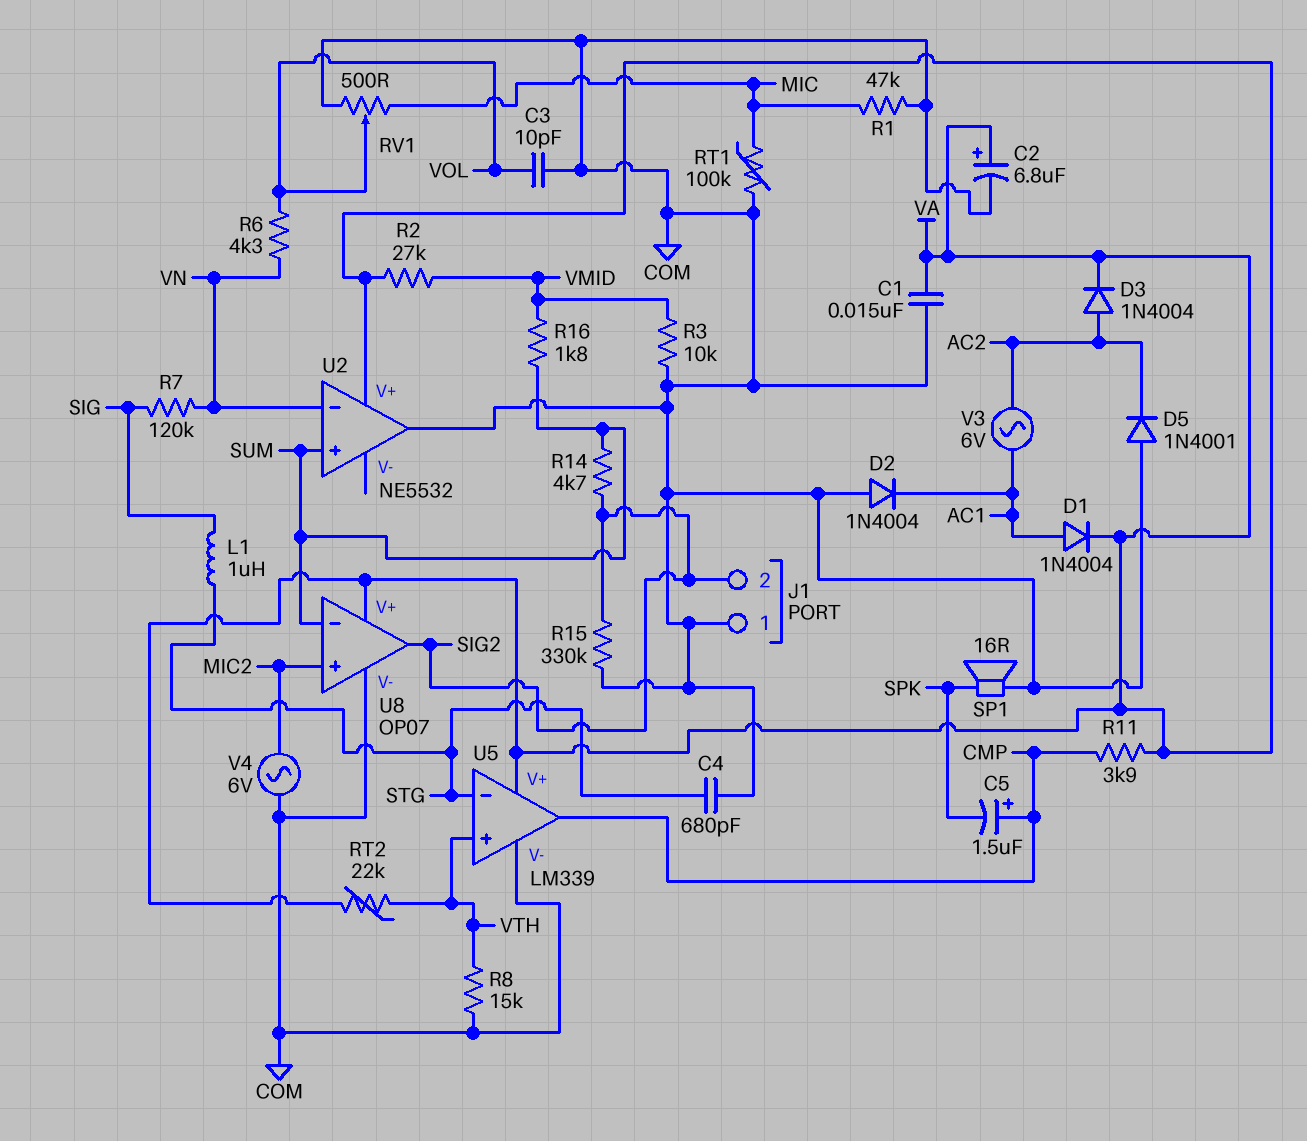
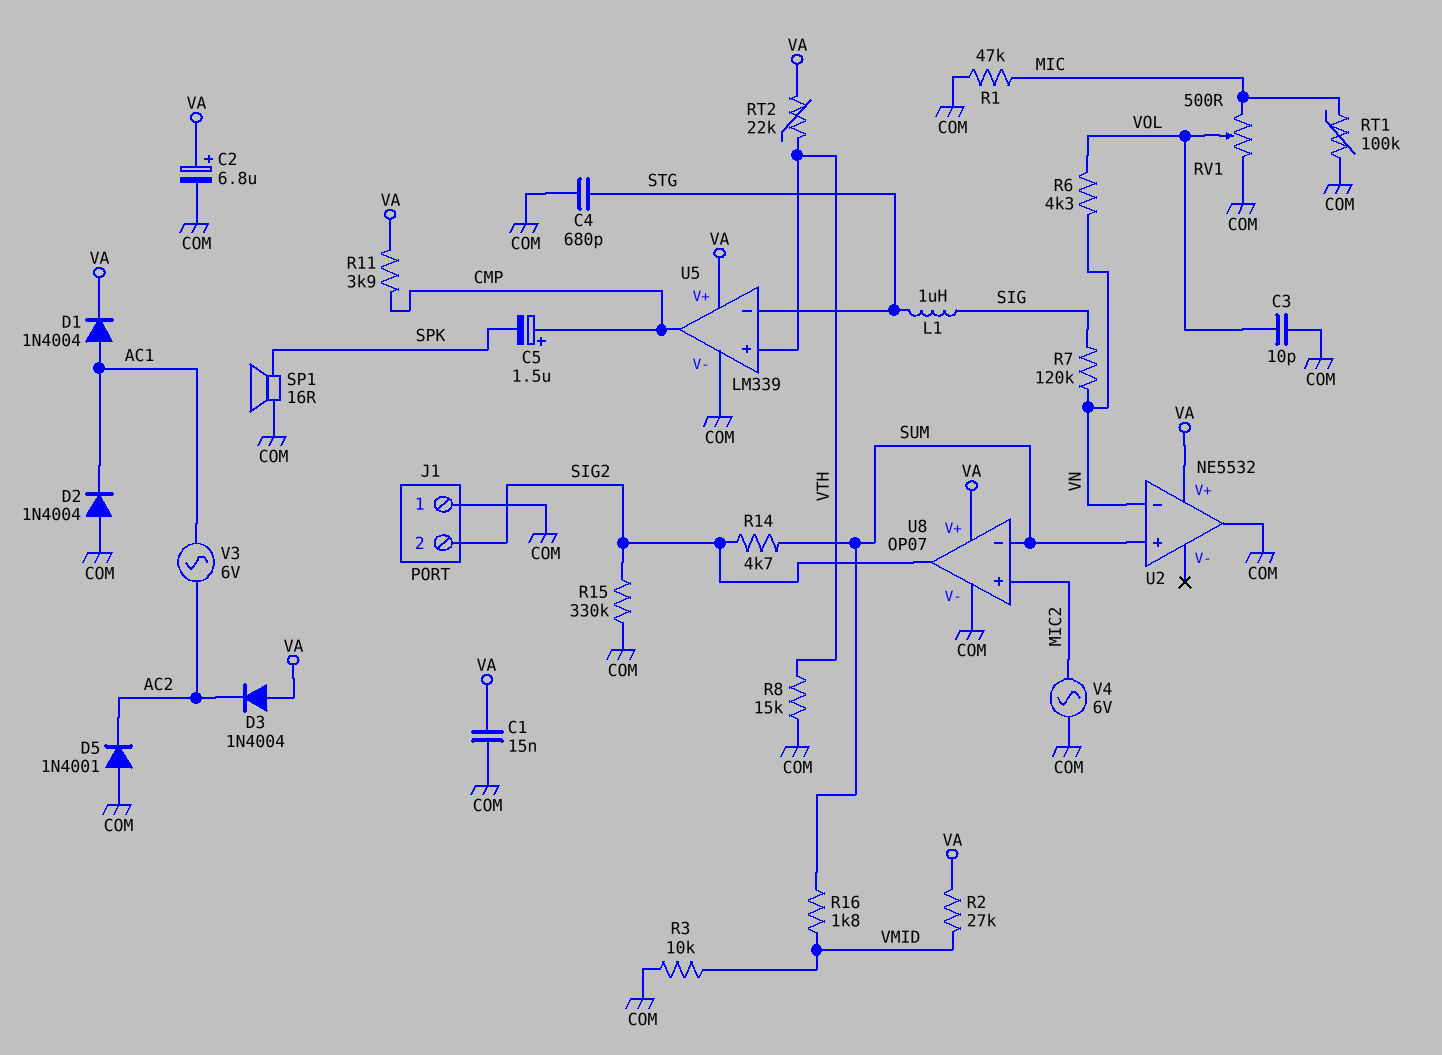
D3: diode 1N4004 (A AC2, K VA) -> diode 1N4004 (A VA, K AC2)

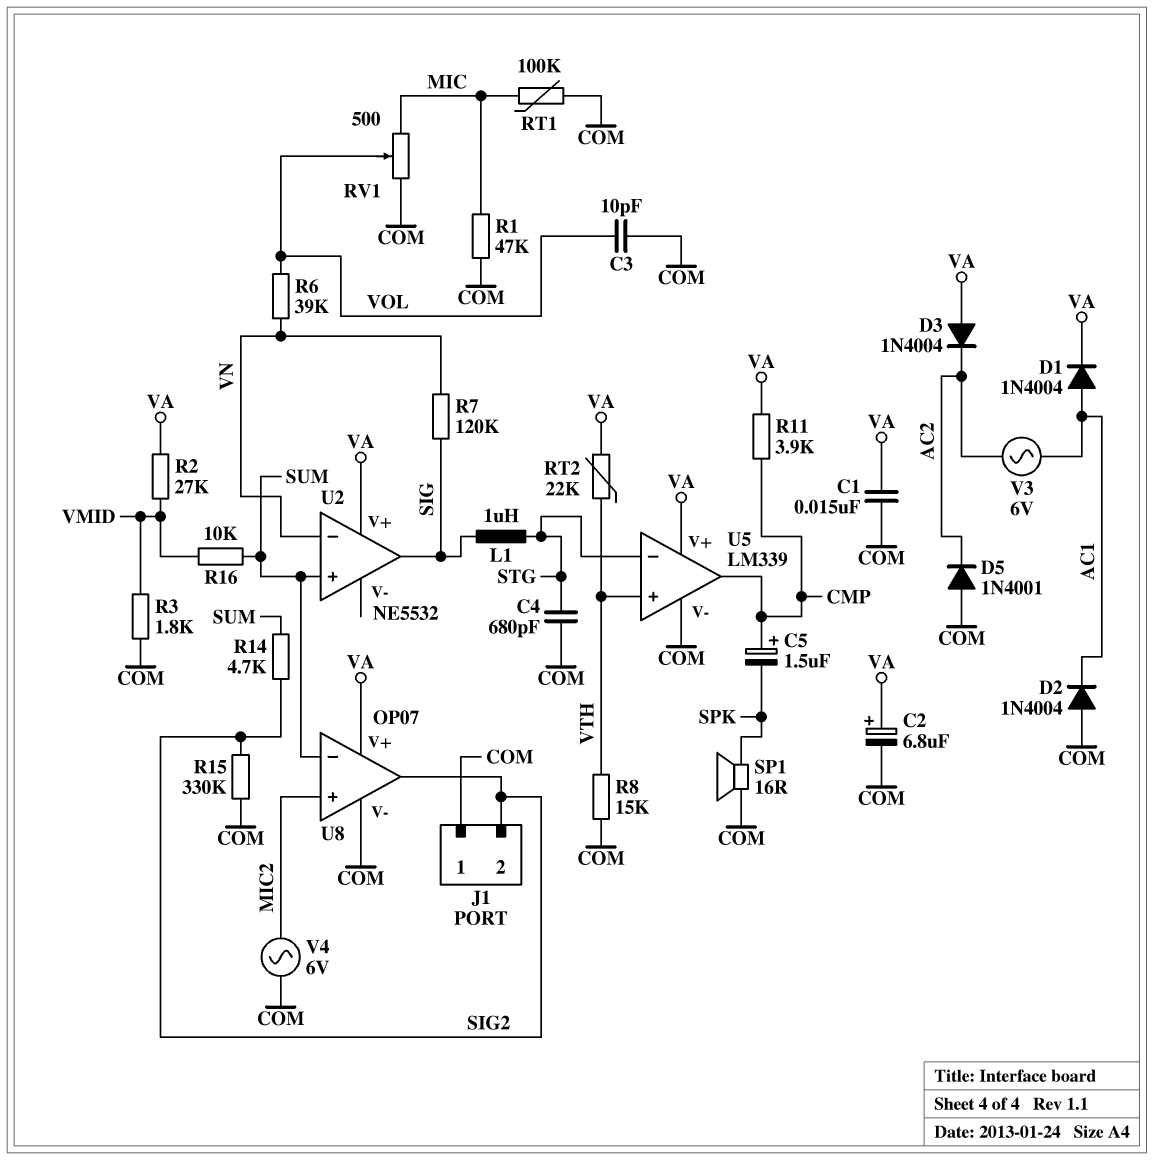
R3: 10k (COM, VMID) -> 1.8k (COM, VMID)
R6: 4.3k (VN, VOL) -> 39k (VN, VOL)
R16: 1.8k (SUM, VMID) -> 10k (SUM, VMID)
U2 pin out: COM -> SIG

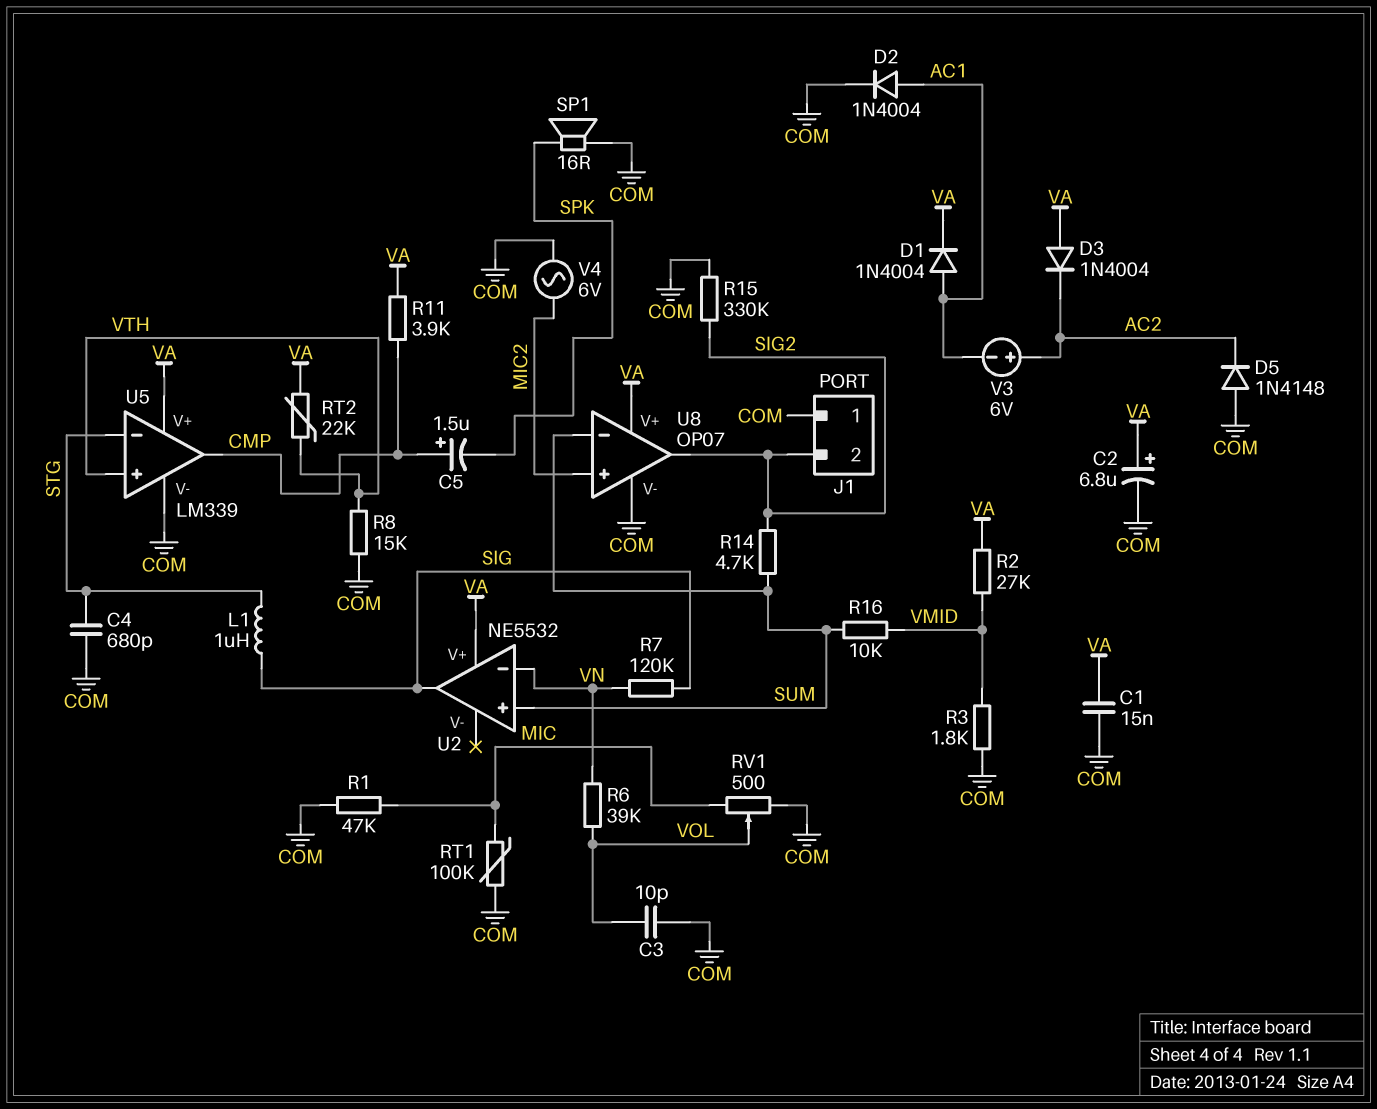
D2: diode 1N4004 (A COM, K AC1) -> diode 1N4004 (A AC1, K COM)
D5: diode 1N4001 (A COM, K AC2) -> diode 1N4148 (A COM, K AC2)
V3: AC 6V (AC1, AC2) -> 6V (plus AC2, minus AC1)

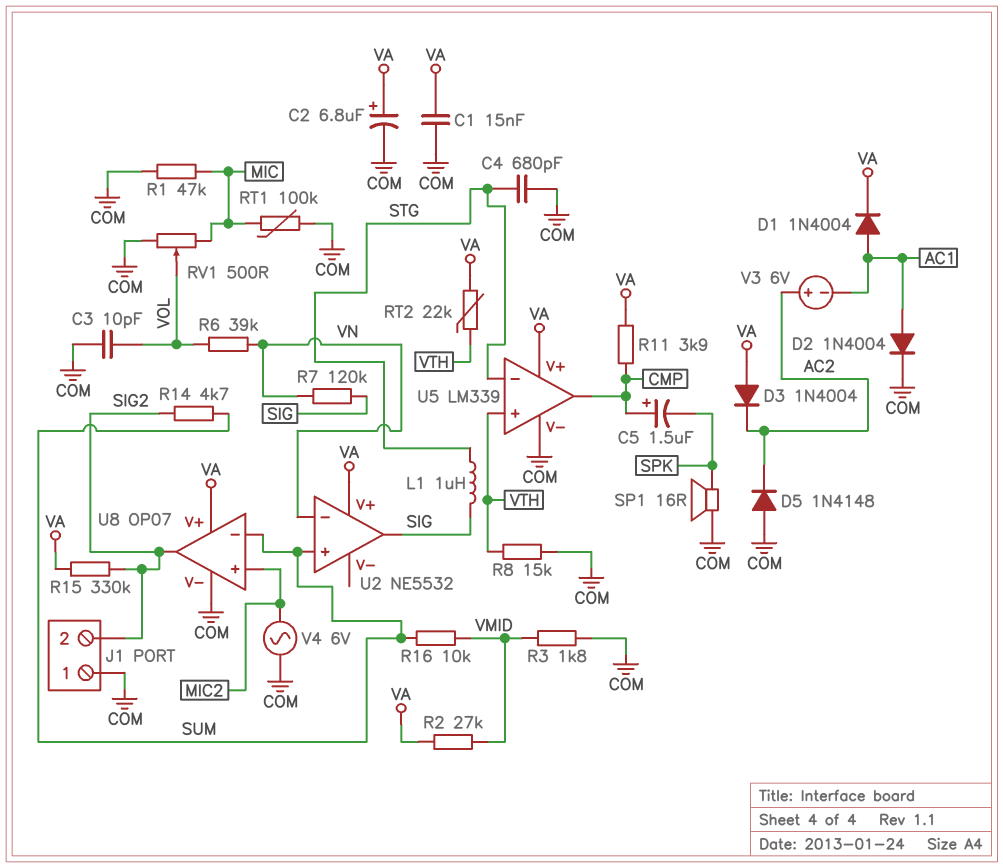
R15: 330k (COM, SIG2) -> 330k (SIG2, VA)

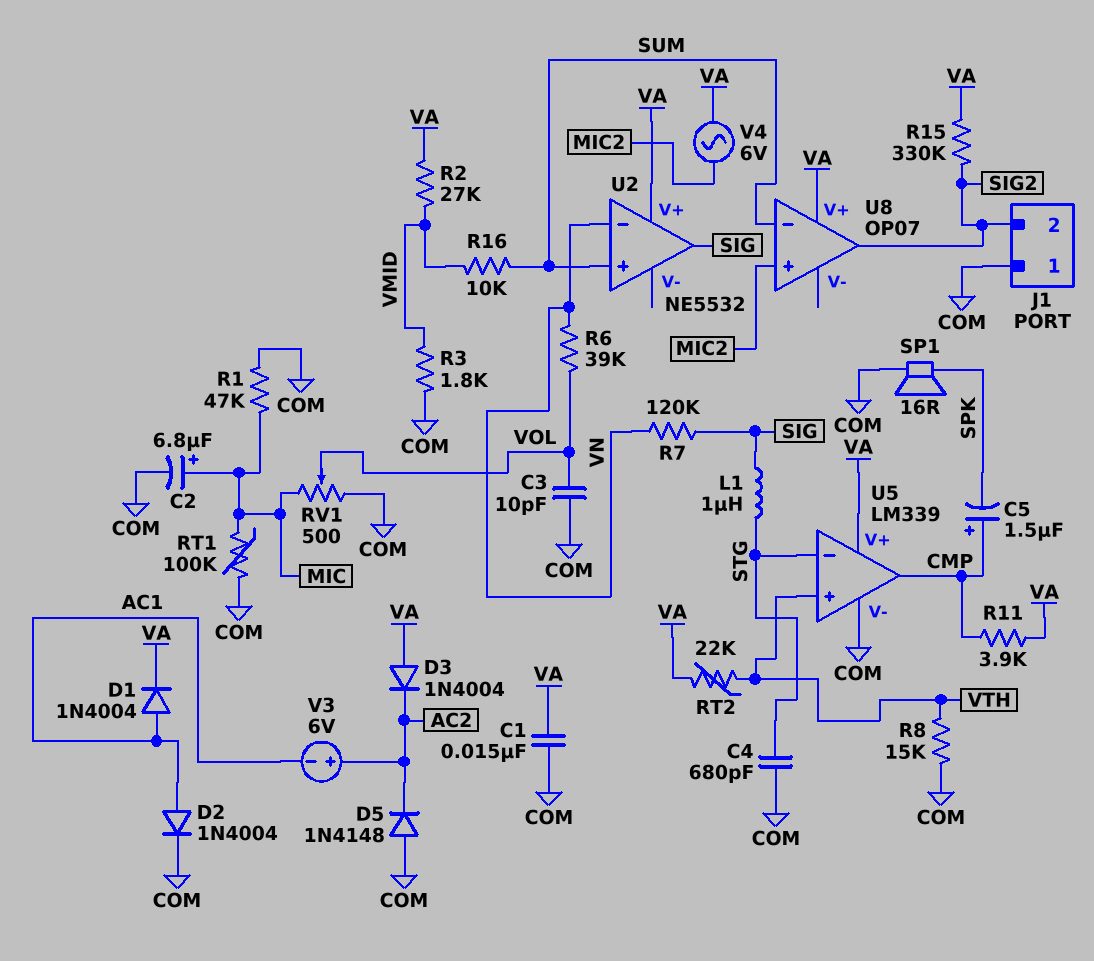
C2: 6.8uF (plus VA, minus COM) -> 6.8uF (plus MIC, minus COM)
R14: 4.7k (SIG2, SUM) -> none
U8 pin V-: COM -> none
V4: AC 6V (COM, MIC2) -> AC 6V (MIC2, VA)

